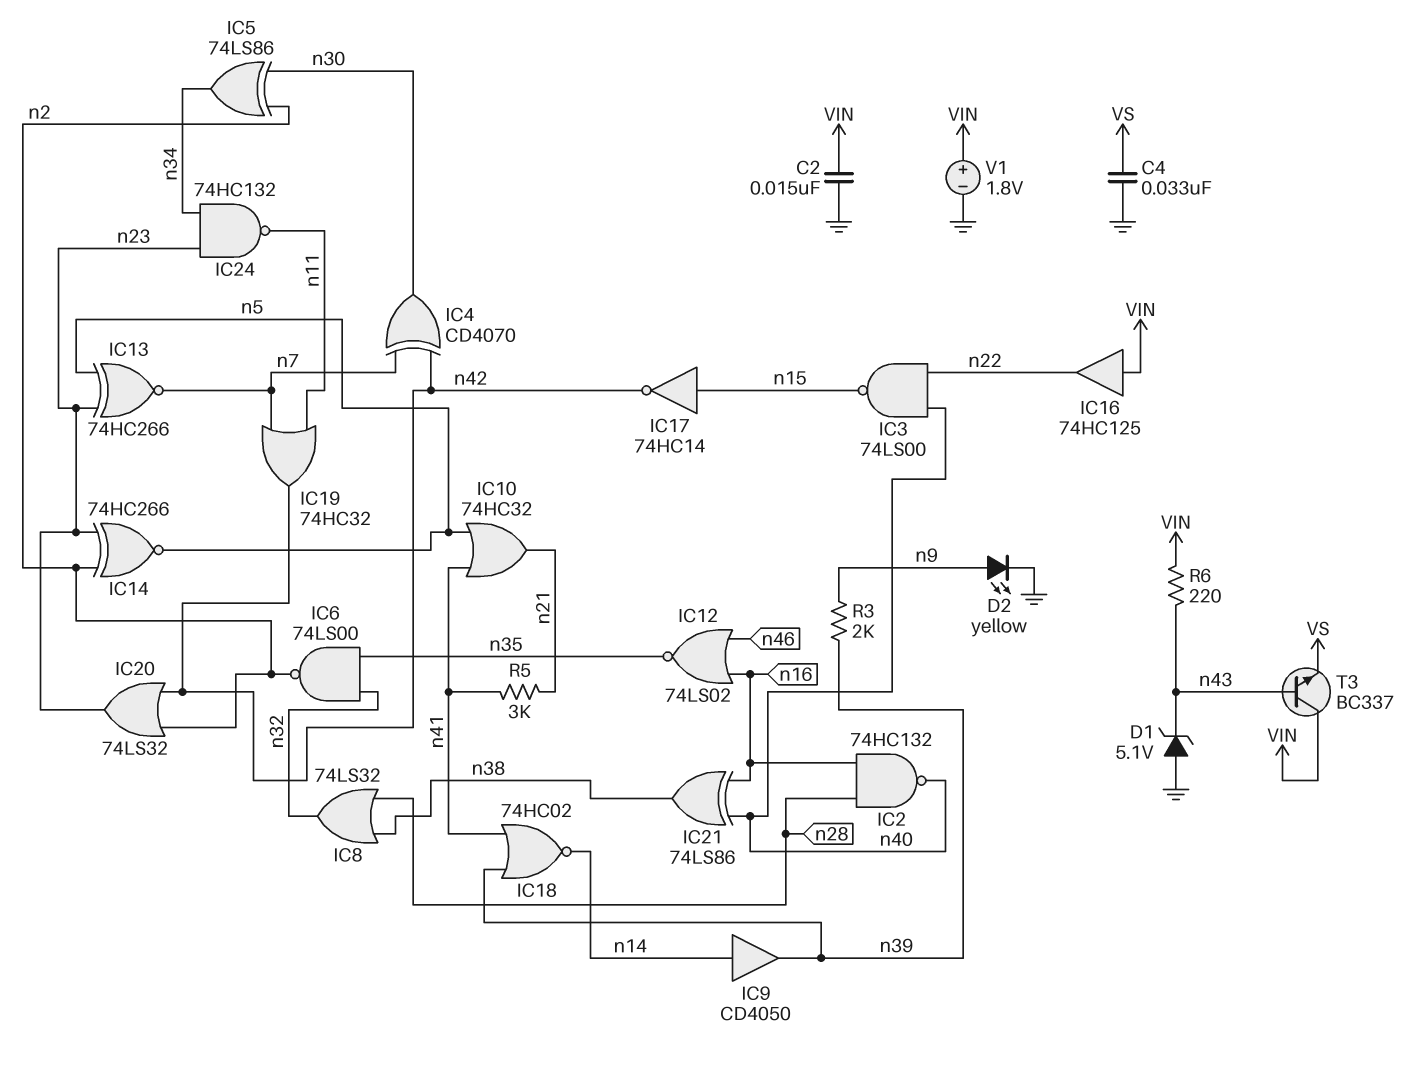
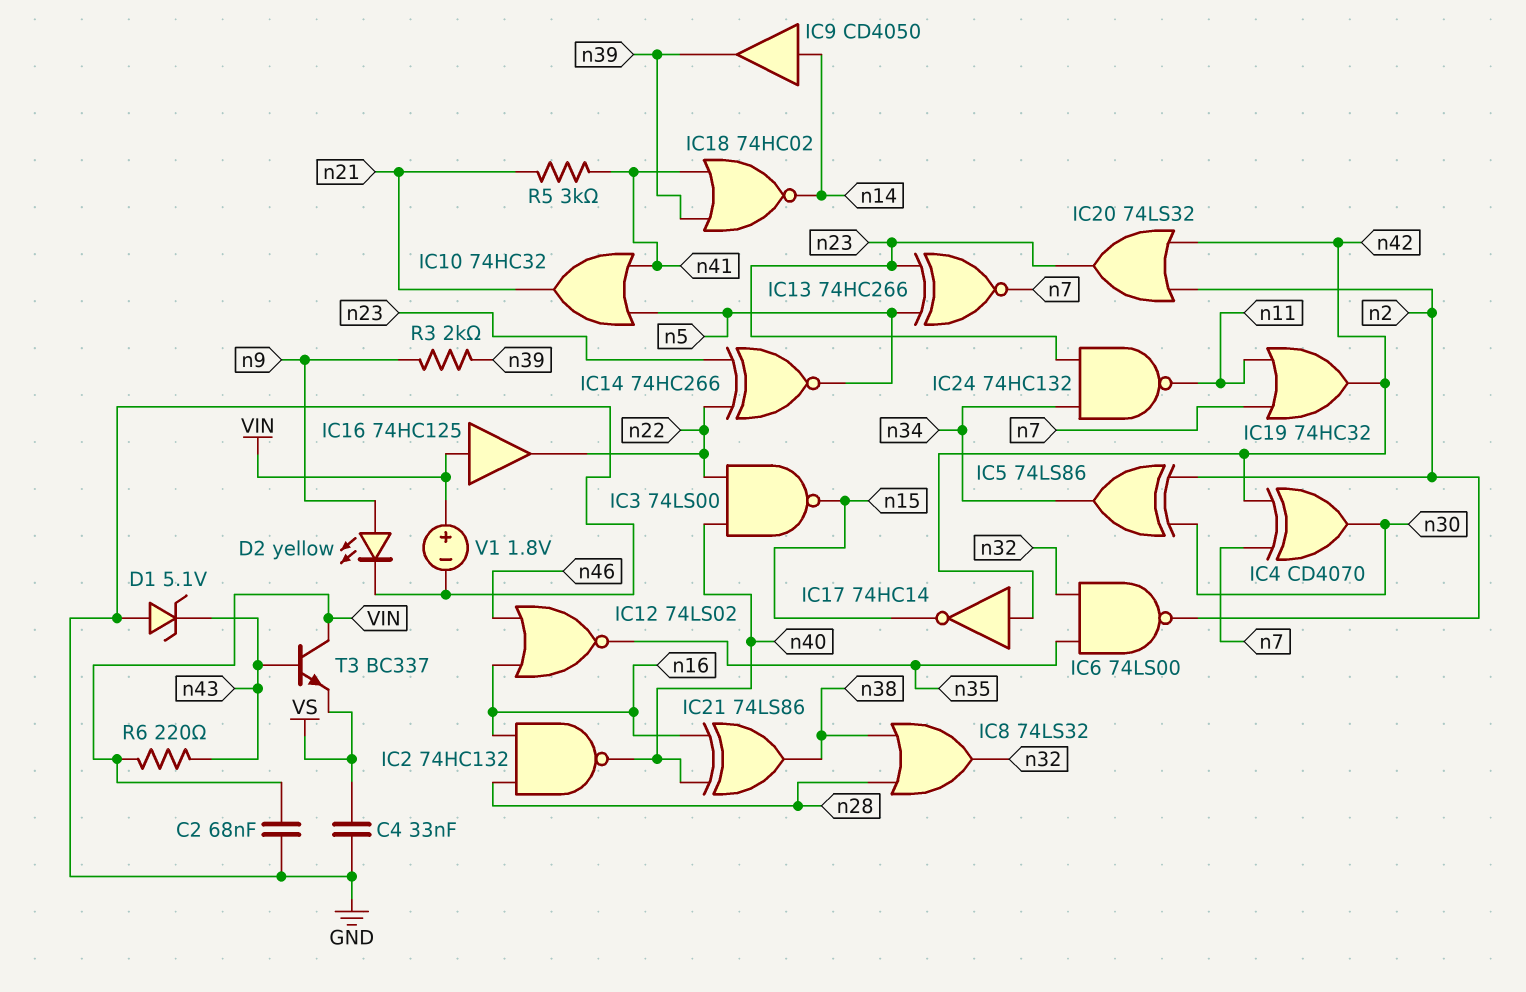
C2: 15nF (GND, VIN) -> 68nF (GND, VIN)
IC14: XNOR 74HC266 (in n2, in n23, out n5) -> XNOR 74HC266 (in n22, in n23, out n5)
IC17: NOT 74HC14 (in n15, out n42) -> NOT 74HC14 (in n42, out n15)

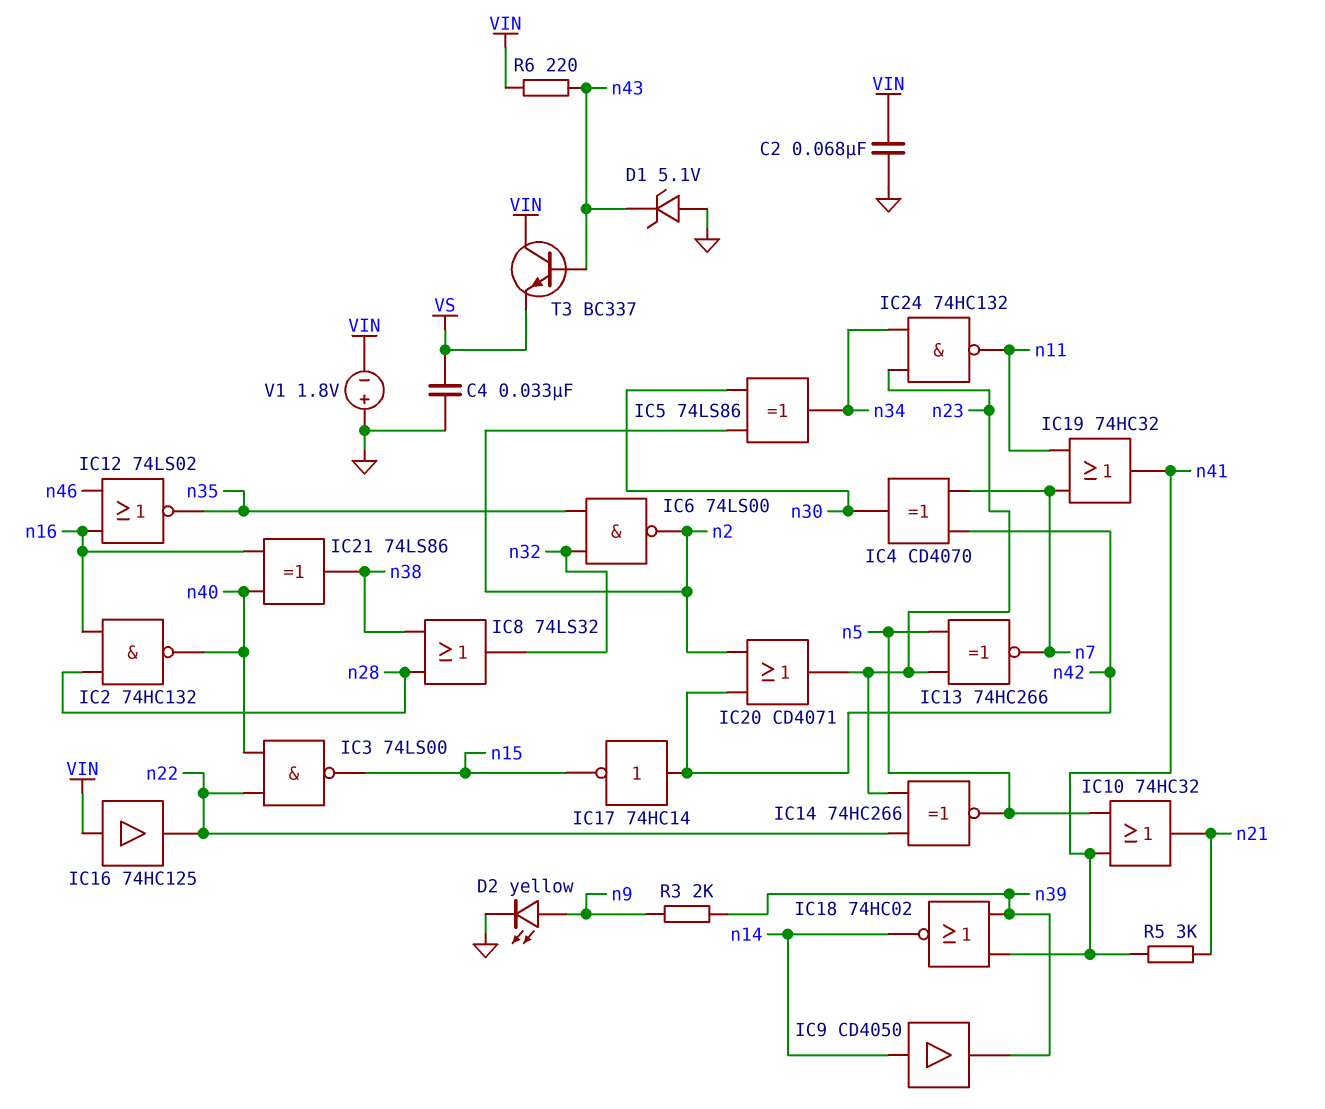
IC19: OR 74HC32 (in n7, in n11, out n42) -> OR 74HC32 (in n7, in n11, out n41)
IC20: OR 74LS32 (in n2, in n42, out n23) -> OR CD4071 (in n2, in n42, out n23)
V1: 1.8V (plus VIN, minus GND) -> 1.8V (plus GND, minus VIN)

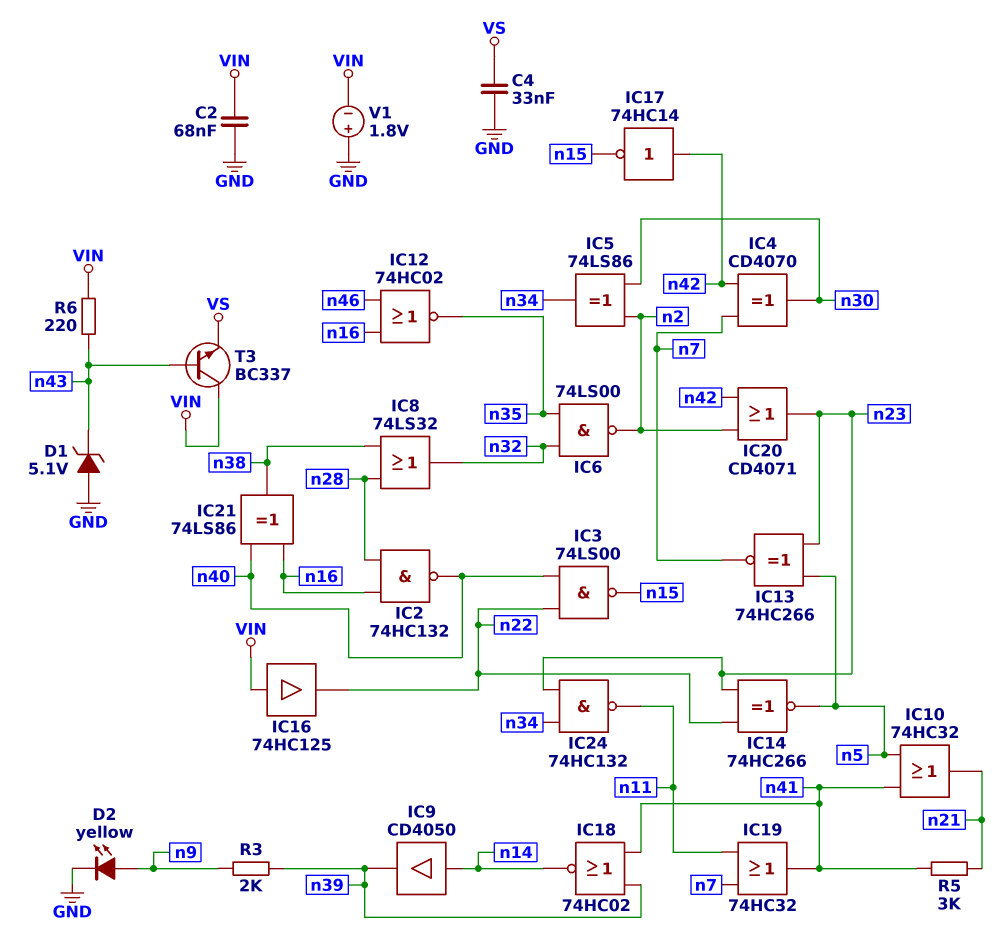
IC12: NOR 74LS02 (in n16, in n46, out n35) -> NOR 74HC02 (in n16, in n46, out n35)

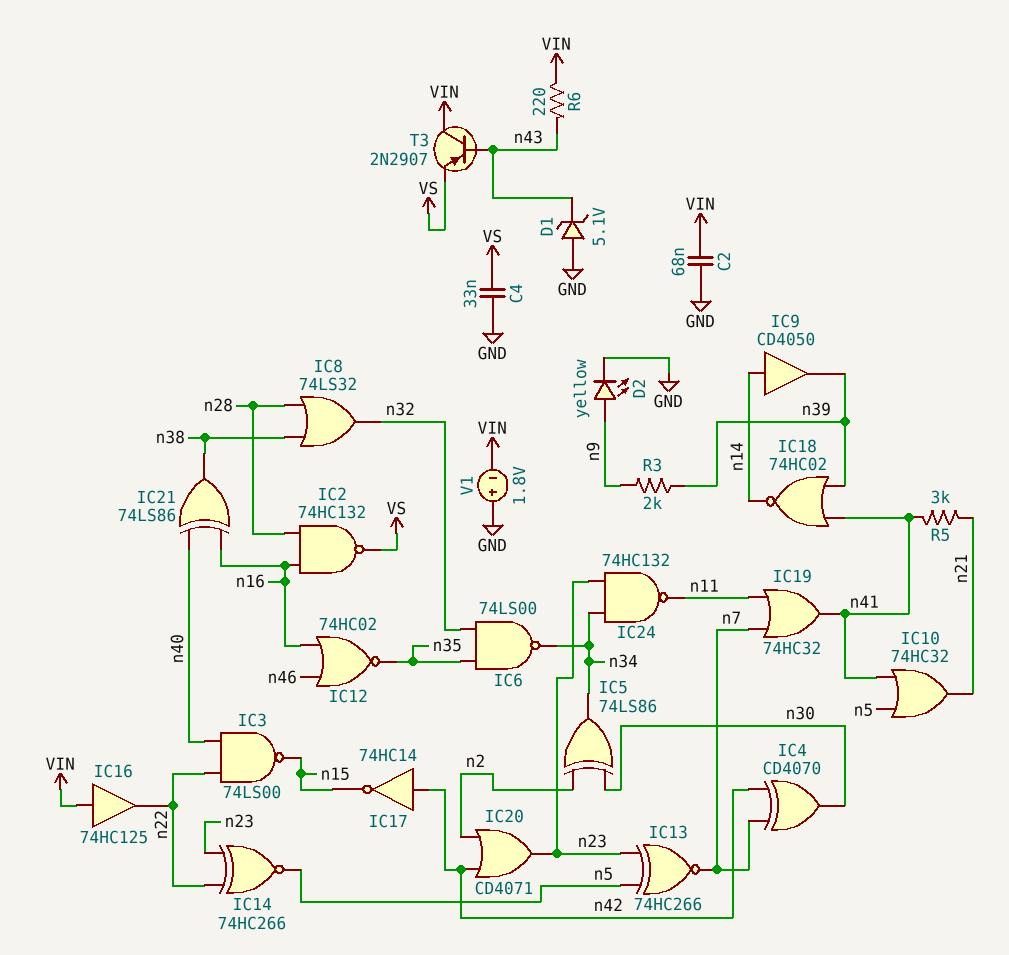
IC2: NAND 74HC132 (in n16, in n28, out n40) -> NAND 74HC132 (in n16, in n28, out VS)
IC6: NAND 74LS00 (in n32, in n35, out n2) -> NAND 74LS00 (in n32, in n35, out n34)
T3: NPN BC337 (B n43, C VIN, E VS) -> PNP 2N2907 (B n43, C VIN, E VS)

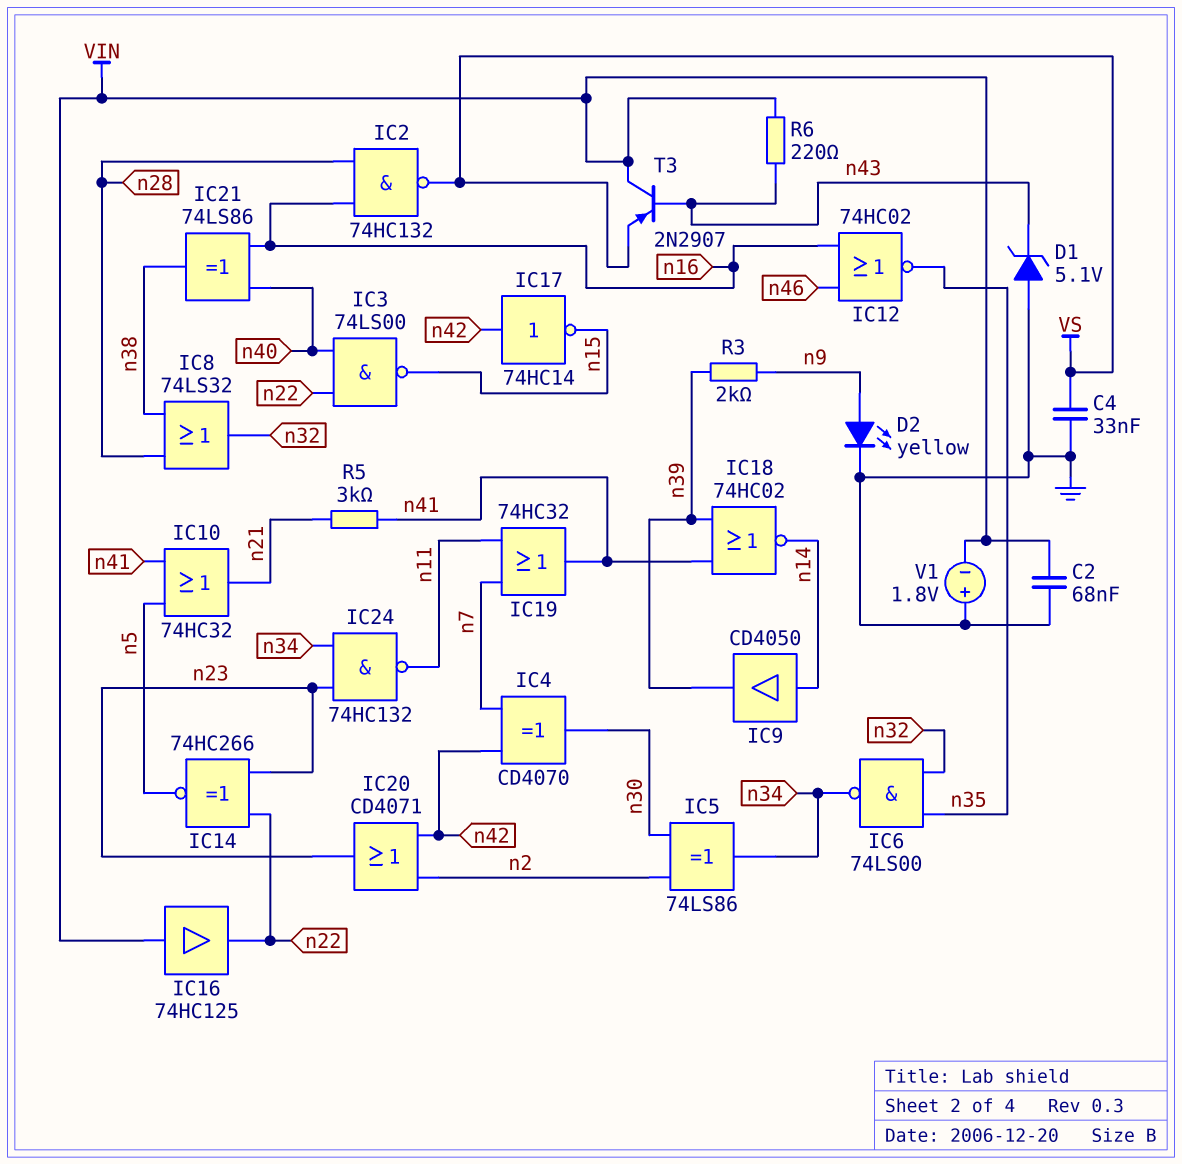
IC13: XNOR 74HC266 (in n5, in n23, out n7) -> none

